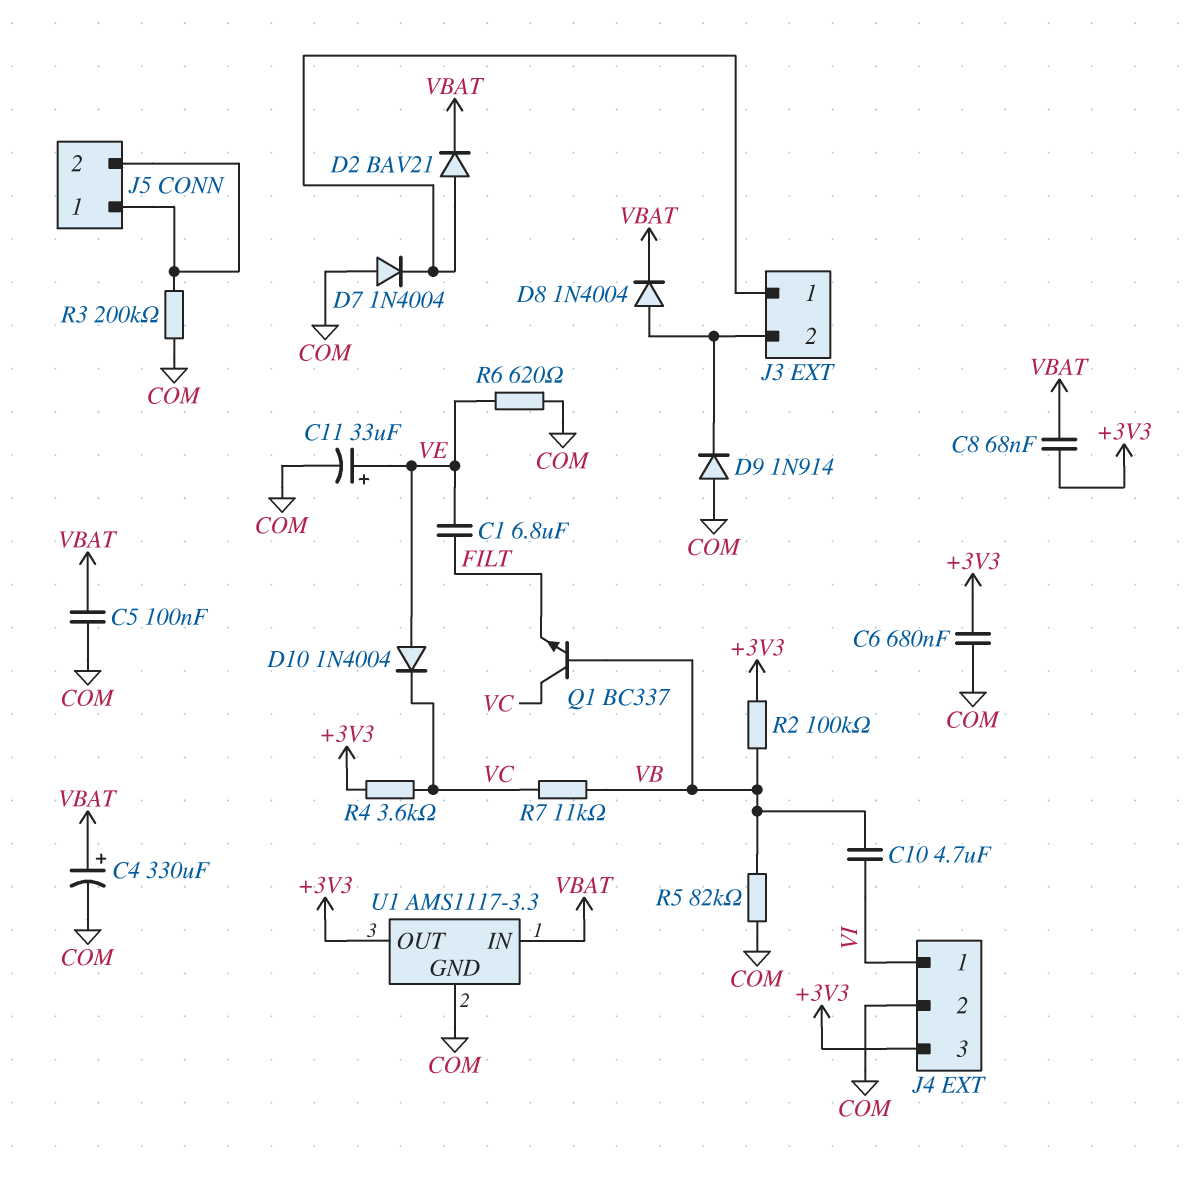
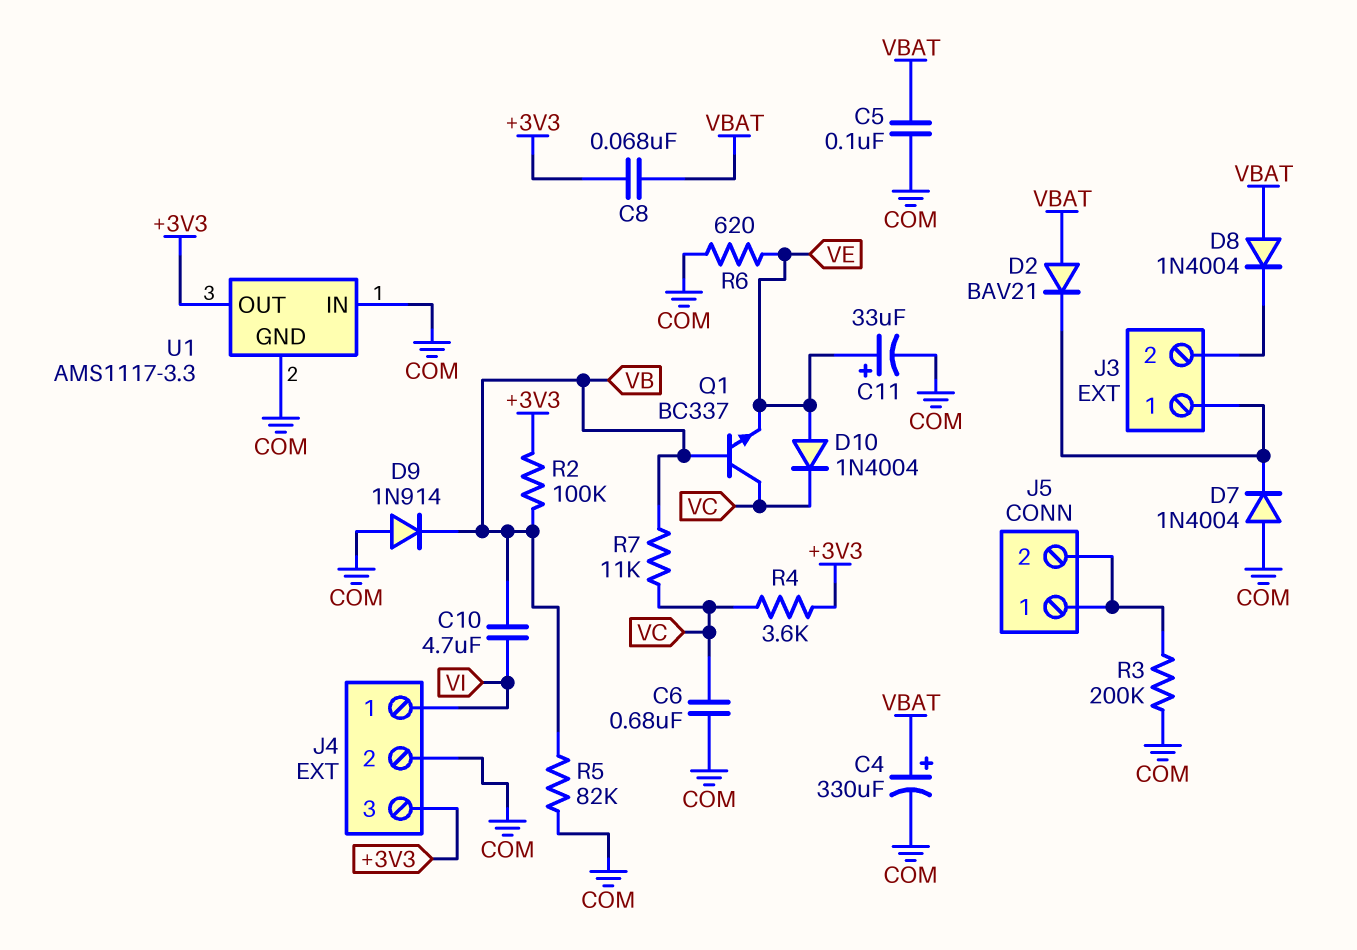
C1: 6.8uF (FILT, VE) -> none
C6: 680nF (+3V3, COM) -> 680nF (COM, VC)
D2: diode BAV21 (A J3/1, K VBAT) -> diode BAV21 (A VBAT, K J3/1)
D8: diode 1N4004 (A J3/2, K VBAT) -> diode 1N4004 (A VBAT, K J3/2)
D9: diode 1N914 (A COM, K J3/2) -> diode 1N914 (A COM, K VB)
Q1: NPN BC337 (B VB, C VC, E FILT) -> NPN BC337 (B VB, C VC, E VE)
U1 pin IN: VBAT -> COM

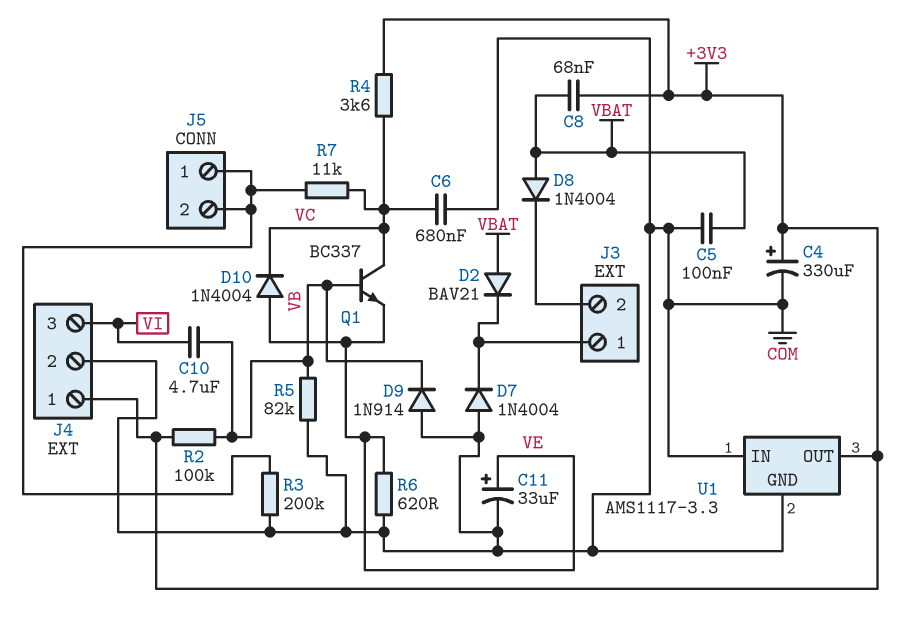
C4: 330uF (plus VBAT, minus COM) -> 330uF (plus +3V3, minus COM)
J4 pin 1: VI -> +3V3
J4 pin 3: +3V3 -> VI
R7: 11k (VB, VC) -> 11k (J5/1, VC)

